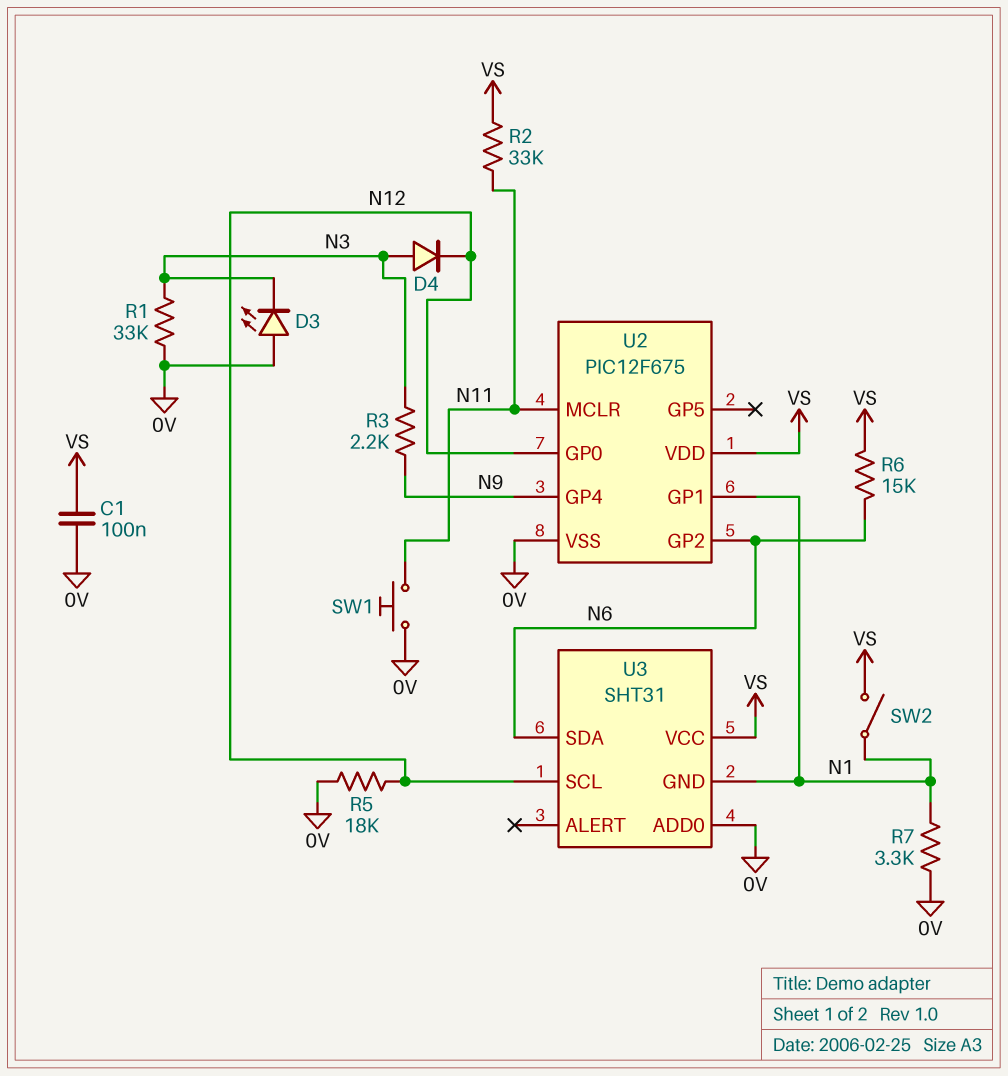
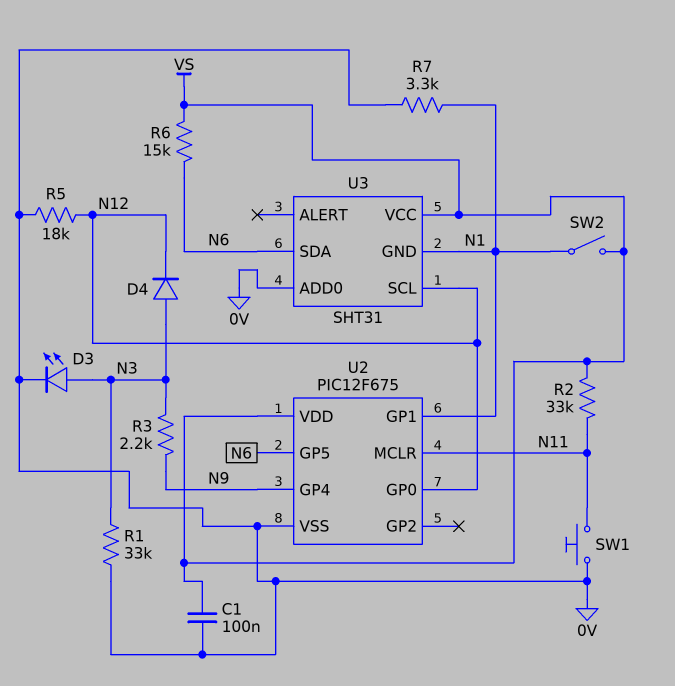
D3: LED (A 0V, K N3) -> LED (A N3, K 0V)
U2 pin GP2: N6 -> none
U2 pin GP5: none -> N6

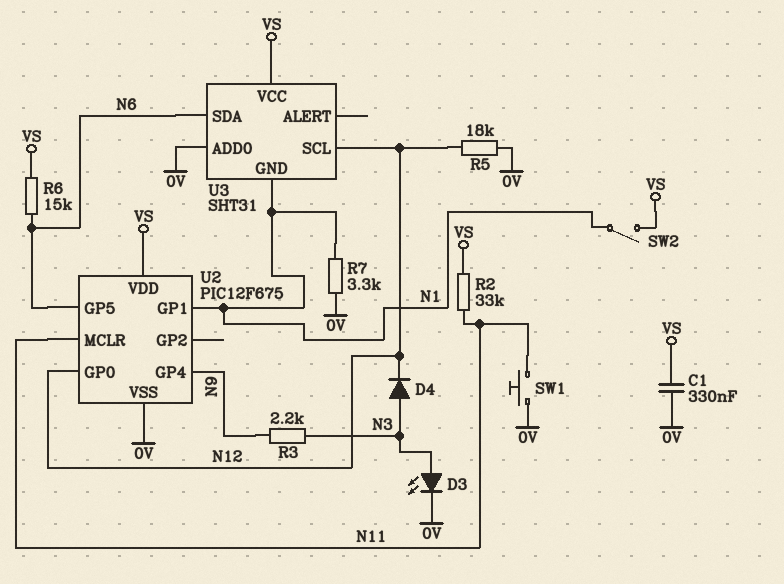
C1: 100nF (0V, VS) -> 330nF (0V, VS)
R1: 33k (0V, N3) -> none

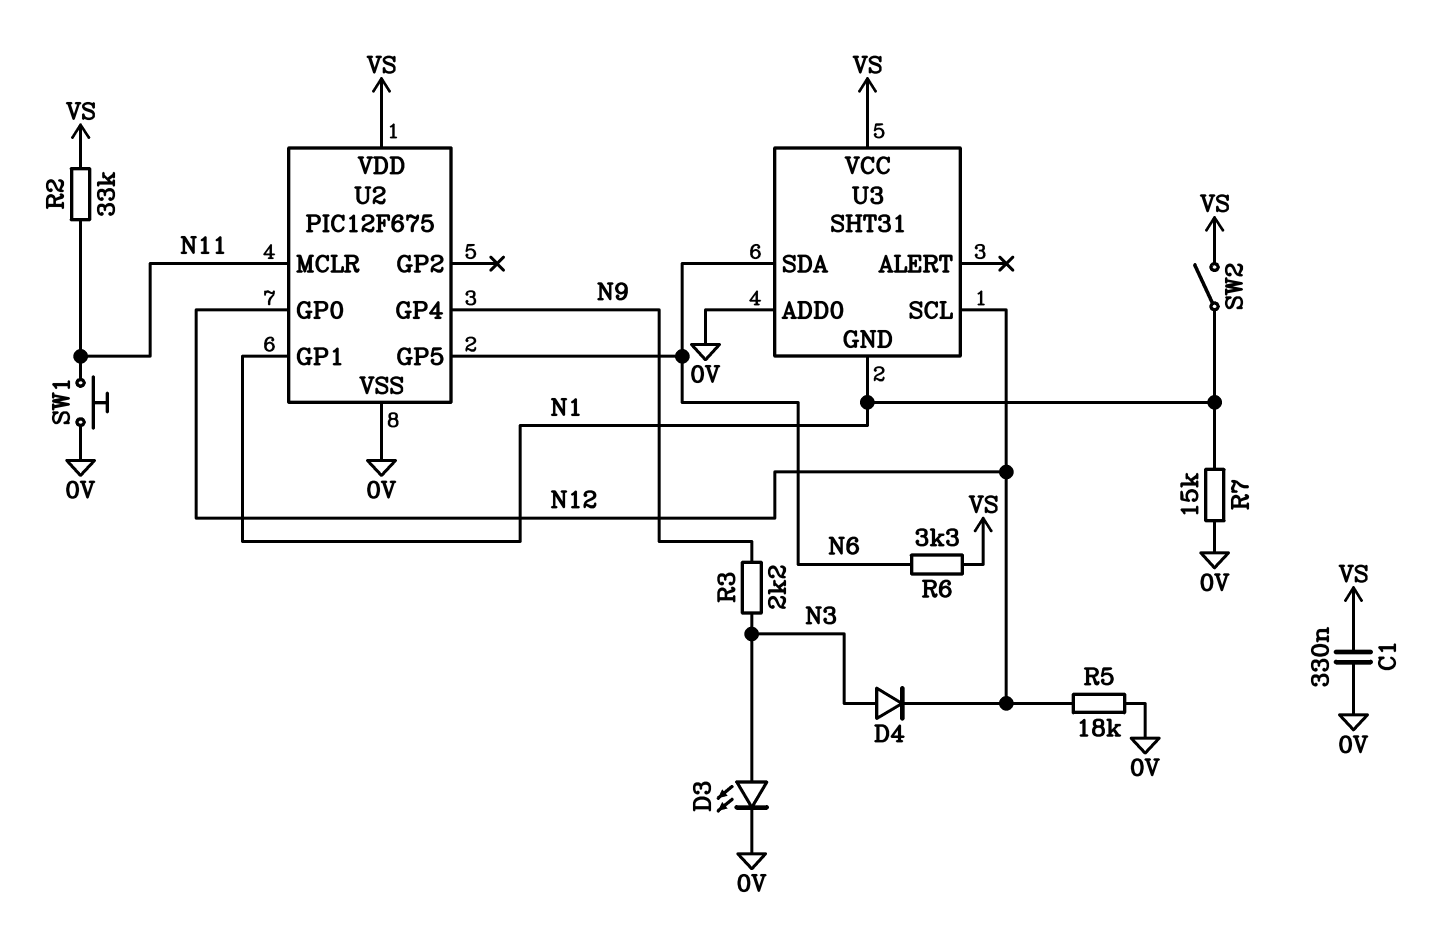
R6: 15k (N6, VS) -> 3.3k (N6, VS)
R7: 3.3k (0V, N1) -> 15k (0V, N1)

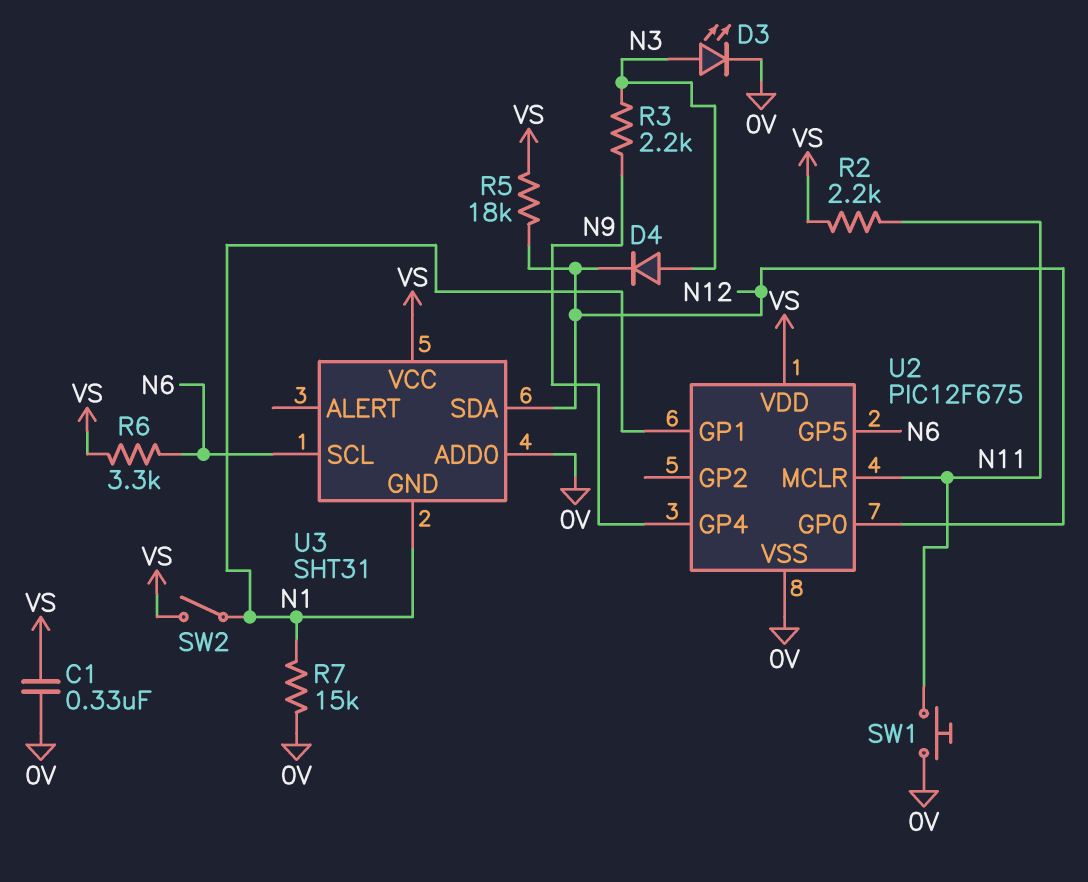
R2: 33k (N11, VS) -> 2.2k (N11, VS)
R5: 18k (0V, N12) -> 18k (N12, VS)
U3 pin SCL: N12 -> N6
U3 pin SDA: N6 -> N12

